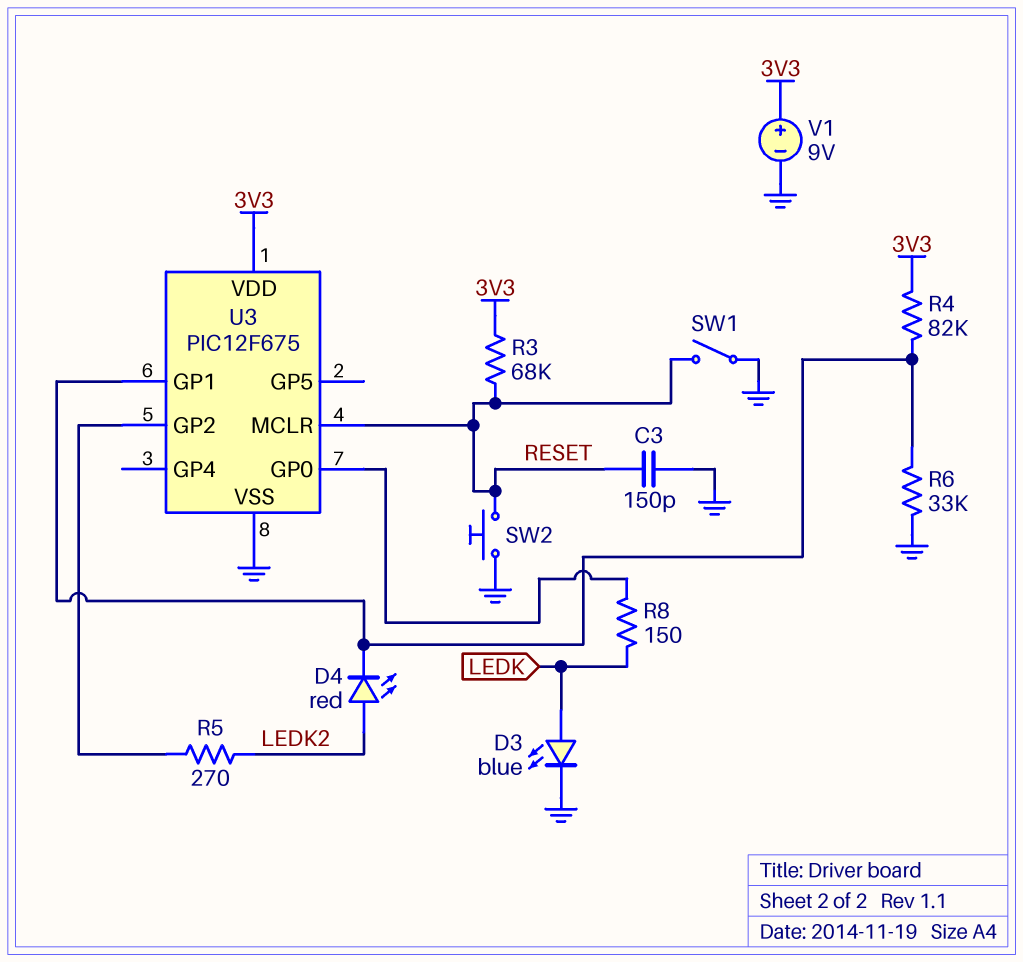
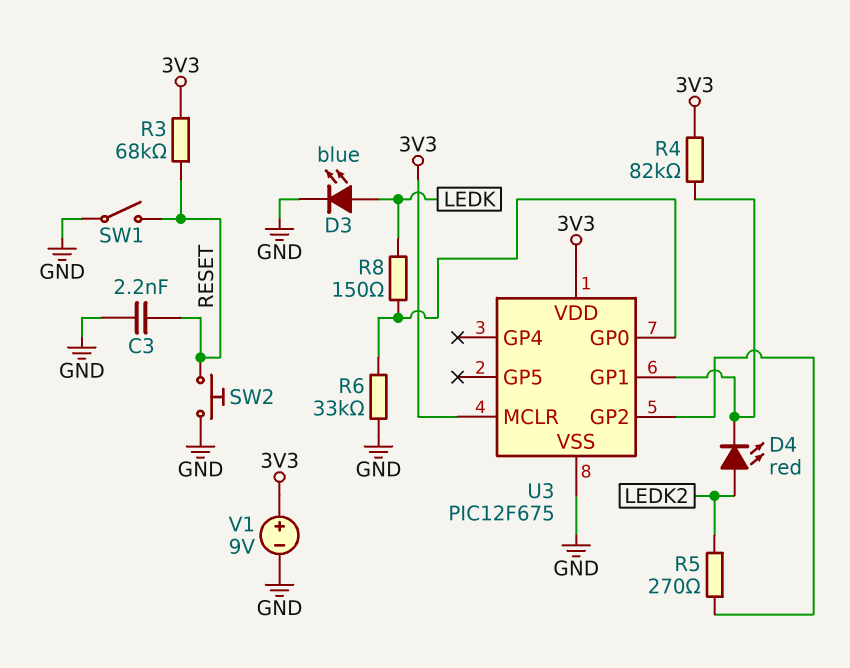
C3: 150pF (GND, RESET) -> 2.2nF (GND, RESET)
R6: 33k (GND, U3/GP1) -> 33k (GND, U3/GP0)
U3 pin MCLR: RESET -> 3V3

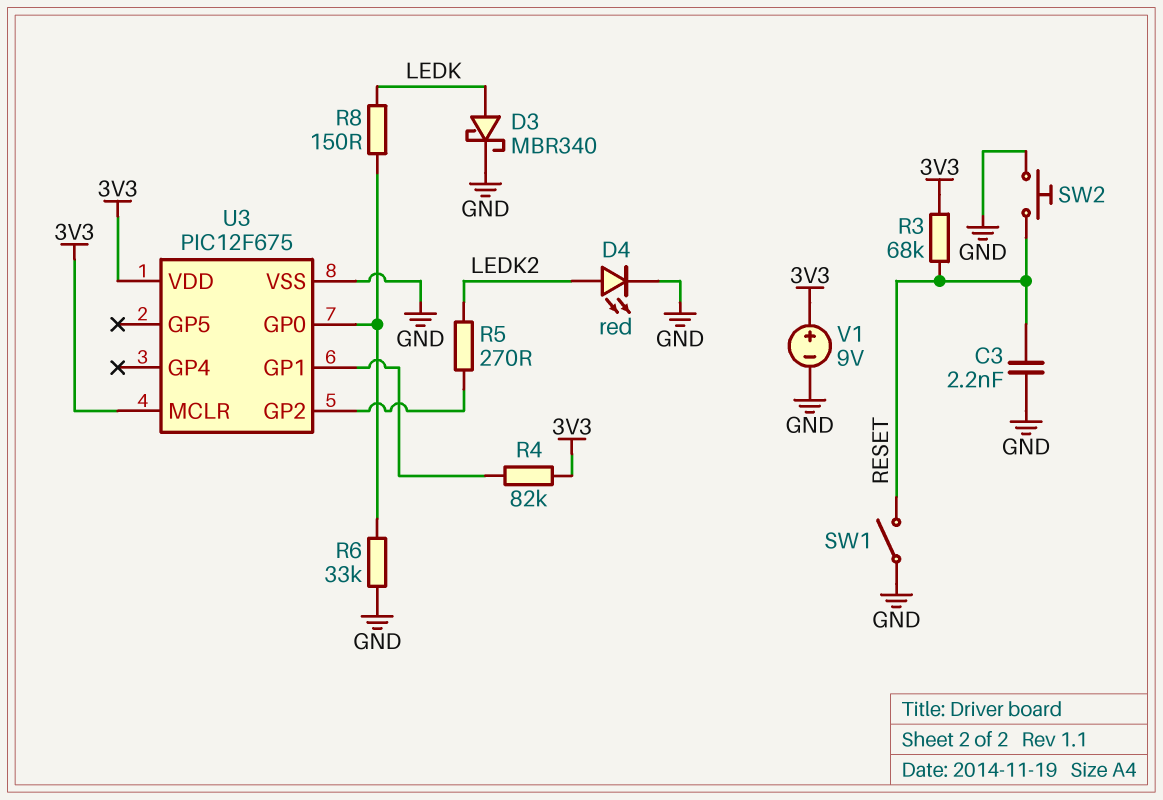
D3: LED blue (A LEDK, K GND) -> schottky MBR340 (A LEDK, K GND)
D4: LED red (A LEDK2, K U3/GP1) -> LED red (A LEDK2, K GND)

